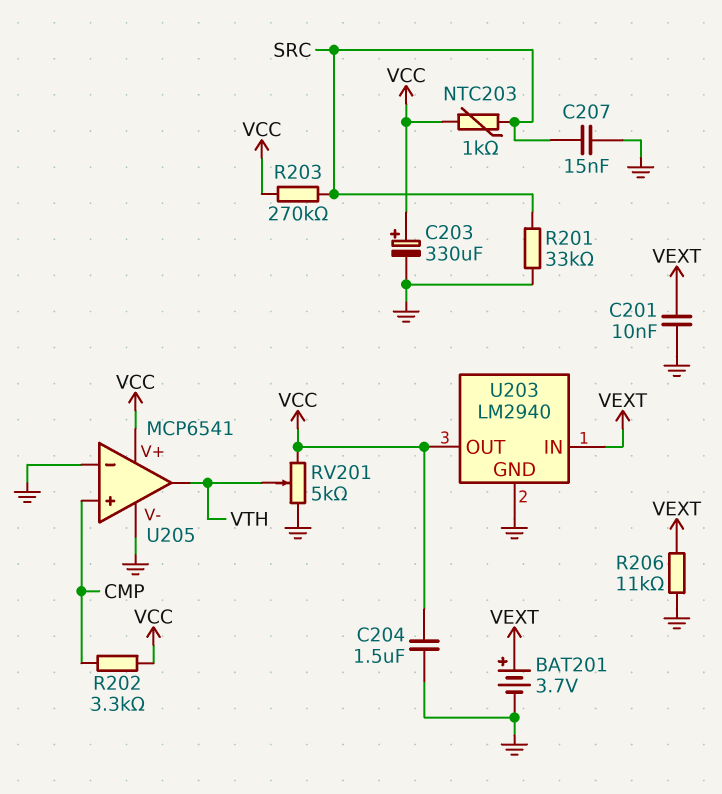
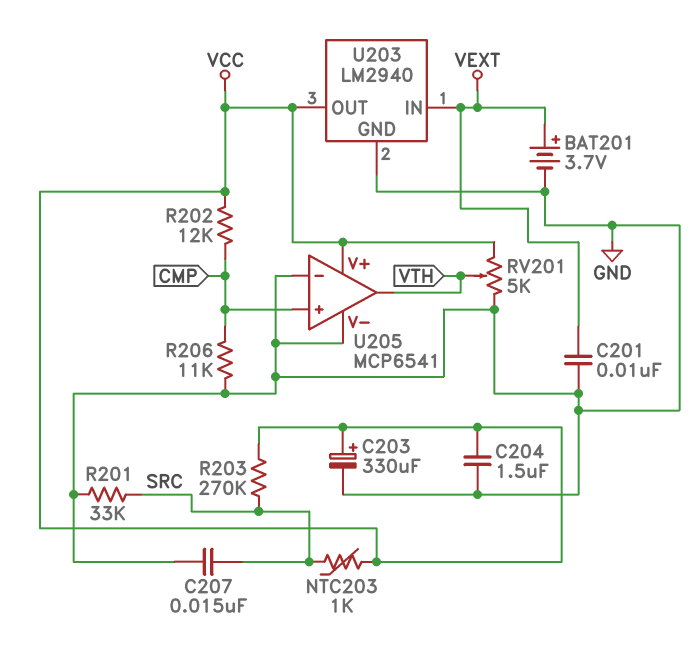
R202: 3.3k (CMP, VCC) -> 12k (CMP, VCC)
R206: 11k (GND, VEXT) -> 11k (CMP, GND)

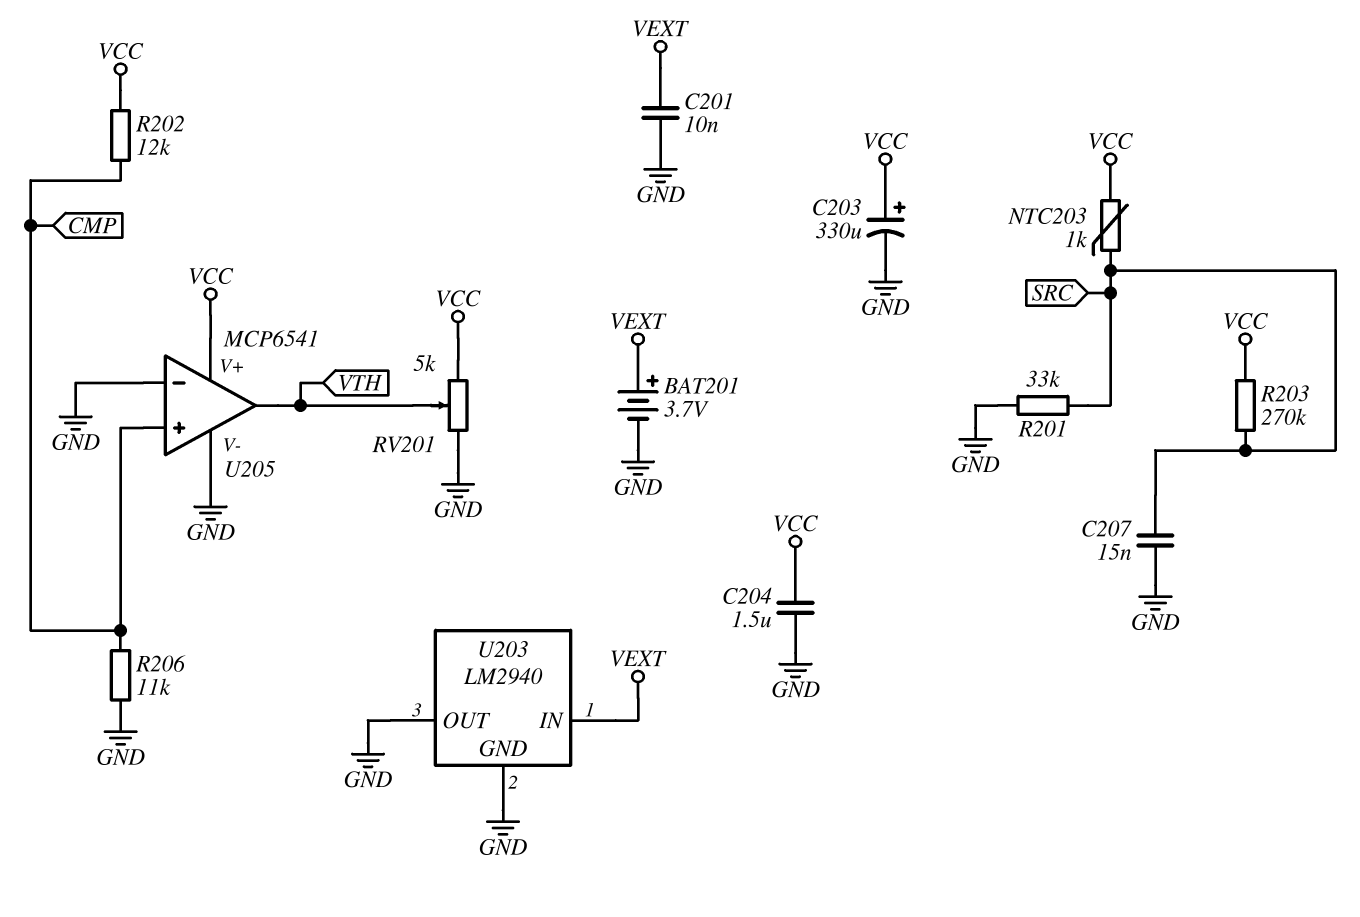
U203 pin OUT: VCC -> GND

